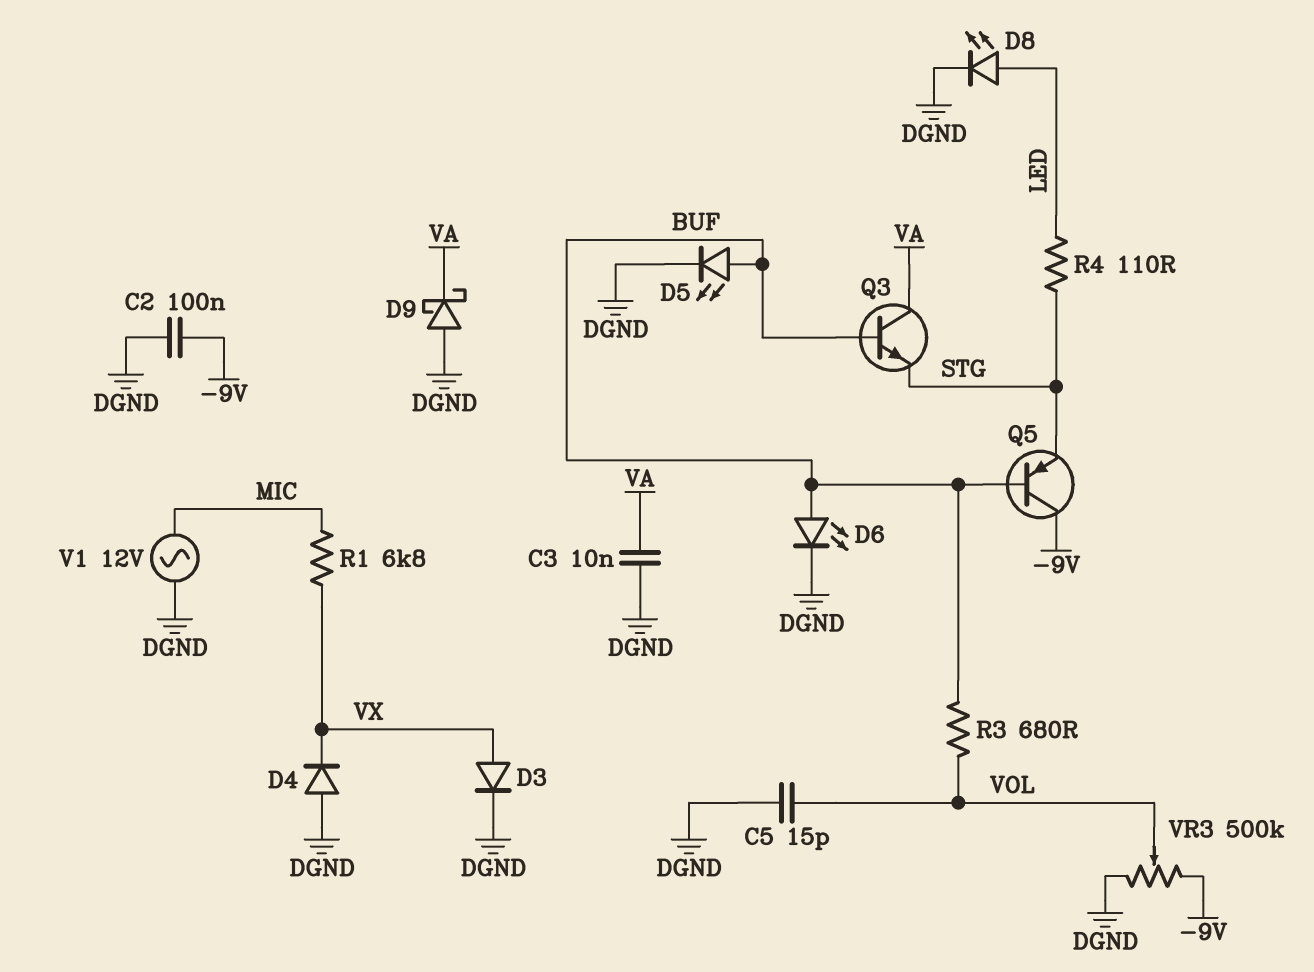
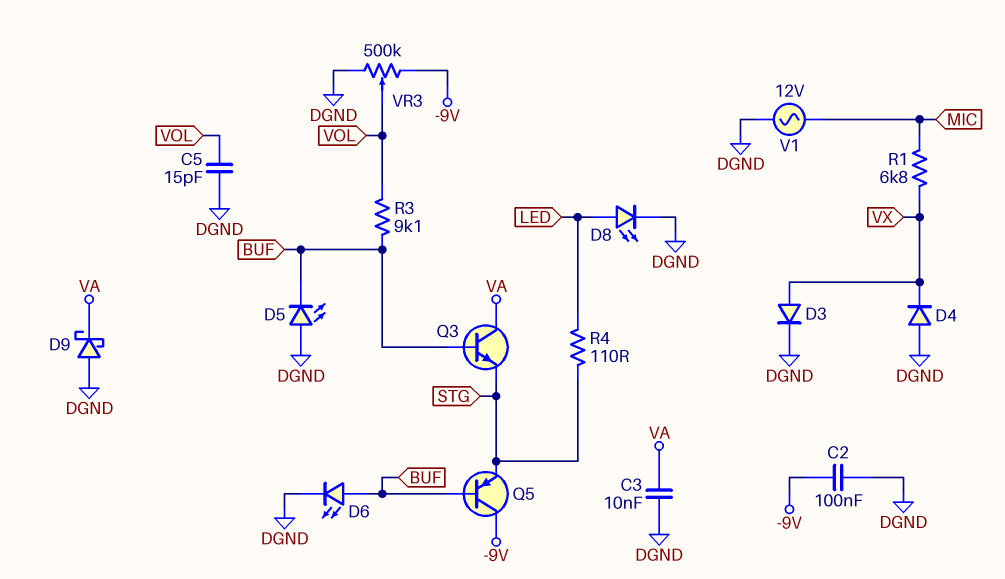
D5: LED (A BUF, K DGND) -> LED (A DGND, K BUF)
R3: 680 (BUF, VOL) -> 9.1k (BUF, VOL)

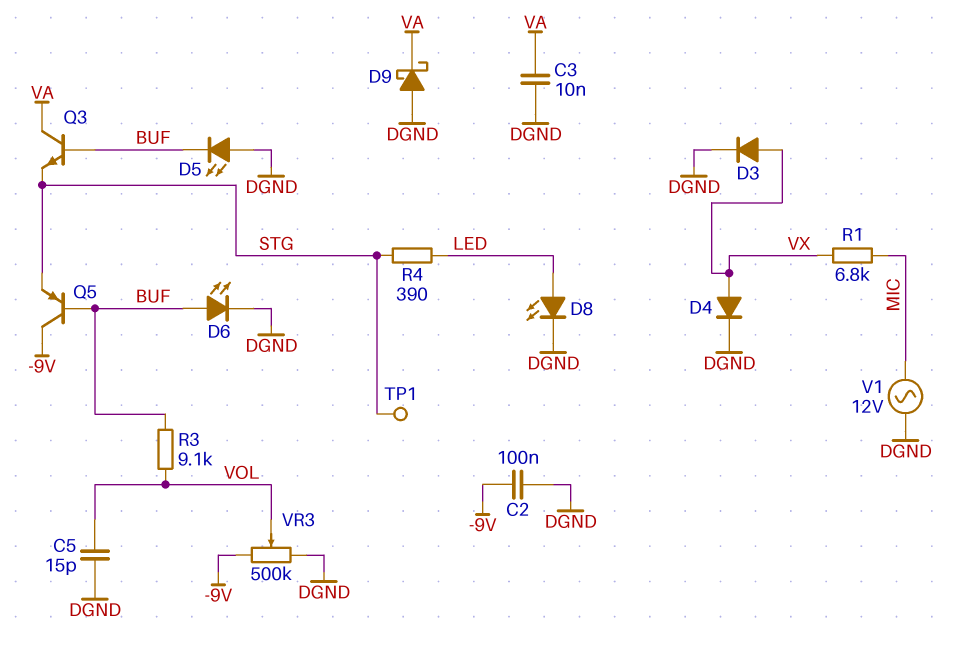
D4: diode (A DGND, K VX) -> diode (A VX, K DGND)
R4: 110 (LED, STG) -> 390 (LED, STG)
TP1: none -> test point (STG)

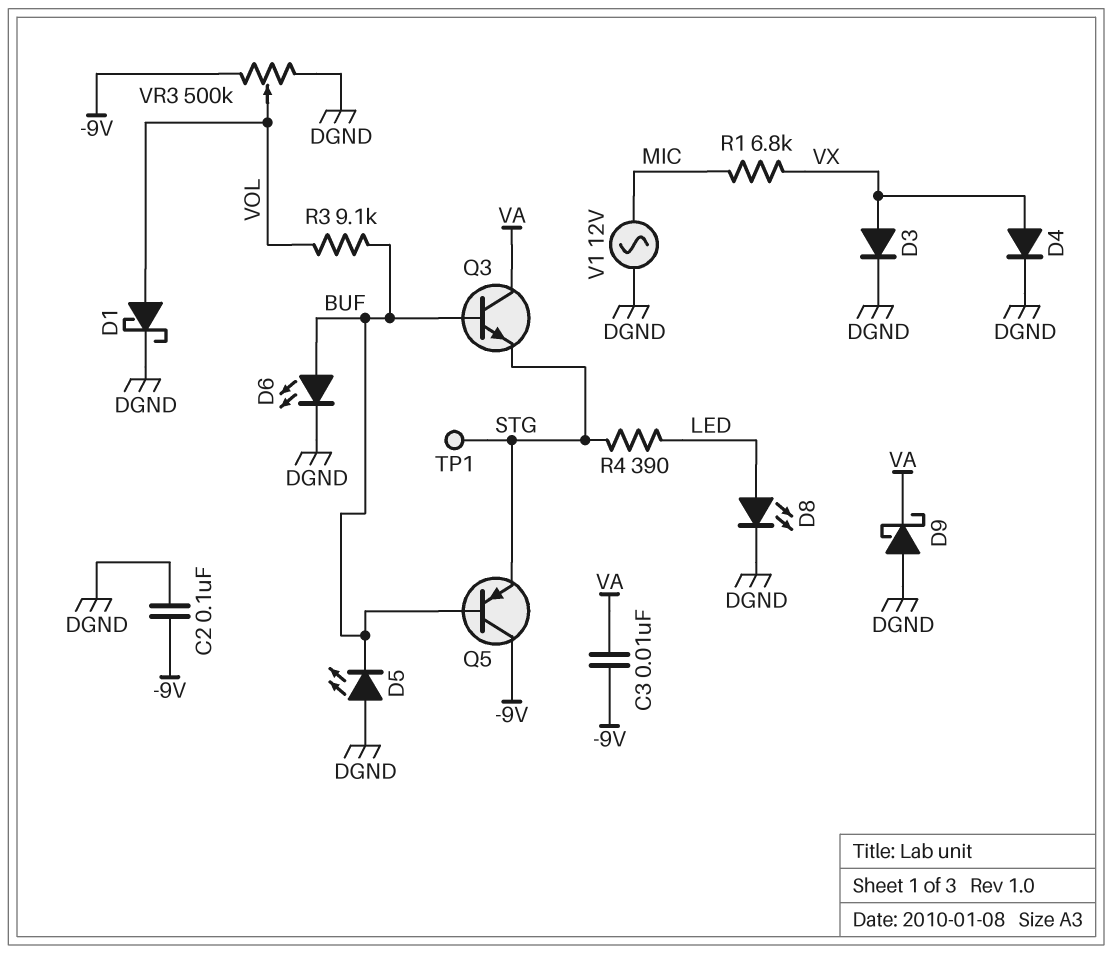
C3: 10nF (DGND, VA) -> 10nF (-9V, VA)
C5: 15pF (DGND, VOL) -> none
D1: none -> schottky (A VOL, K DGND)

